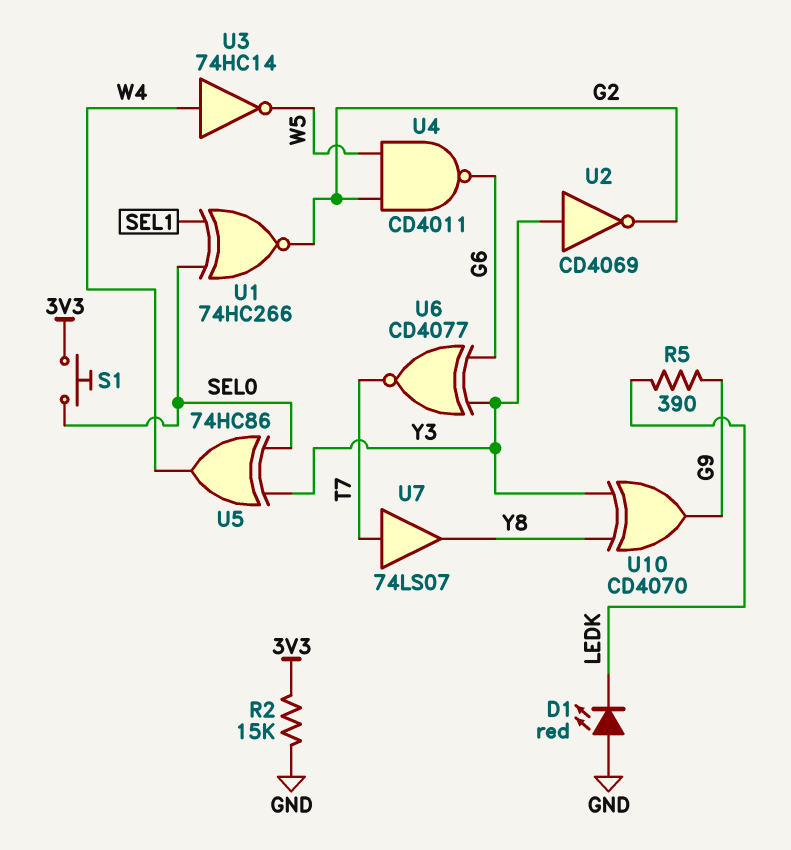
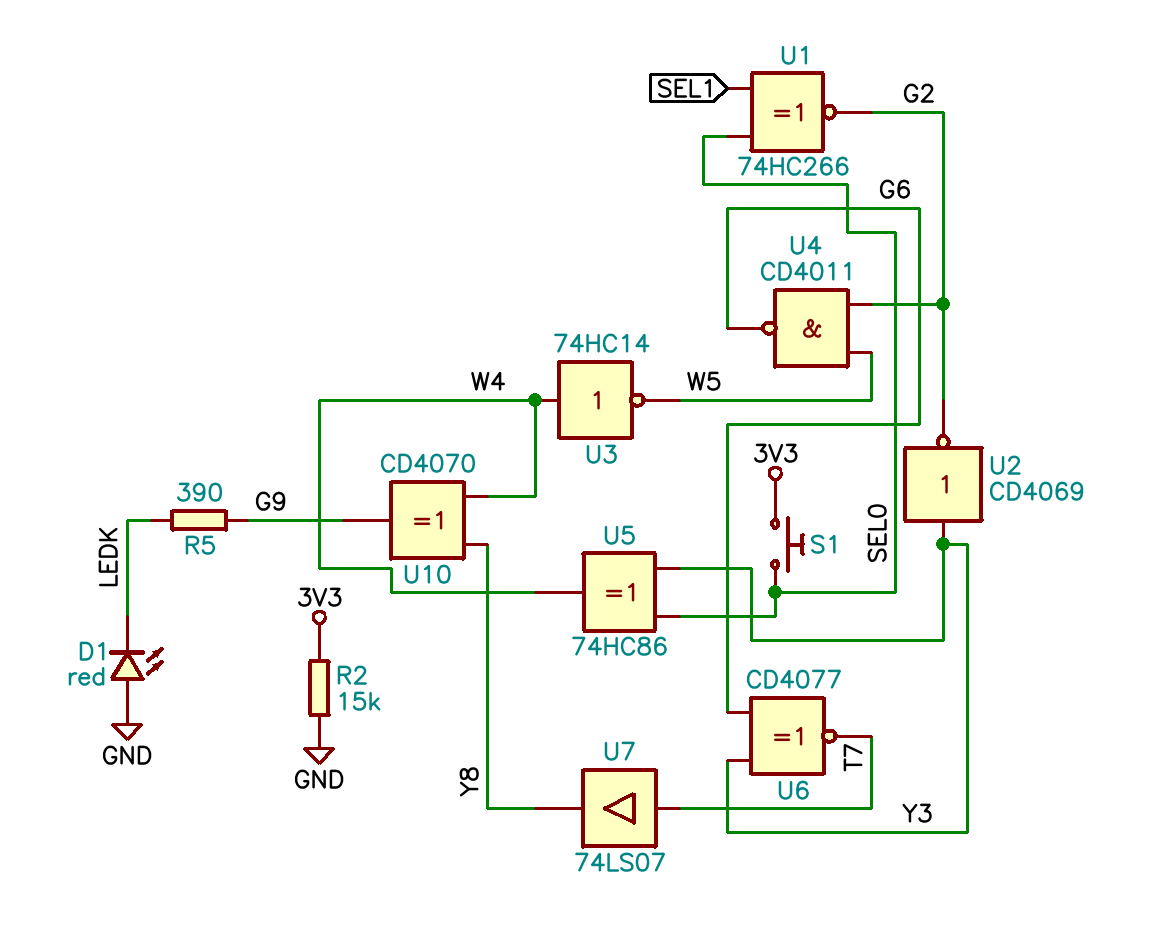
U10: XOR CD4070 (in Y3, in Y8, out G9) -> XOR CD4070 (in W4, in Y8, out G9)

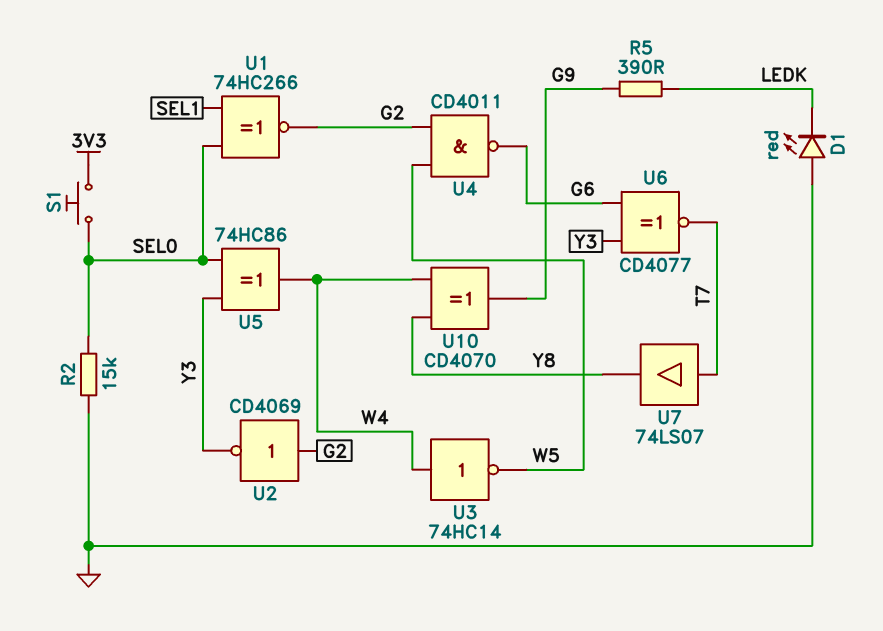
R2: 15k (3V3, GND) -> 15k (GND, SEL0)
U2: NOT CD4069 (in Y3, out G2) -> NOT CD4069 (in G2, out Y3)

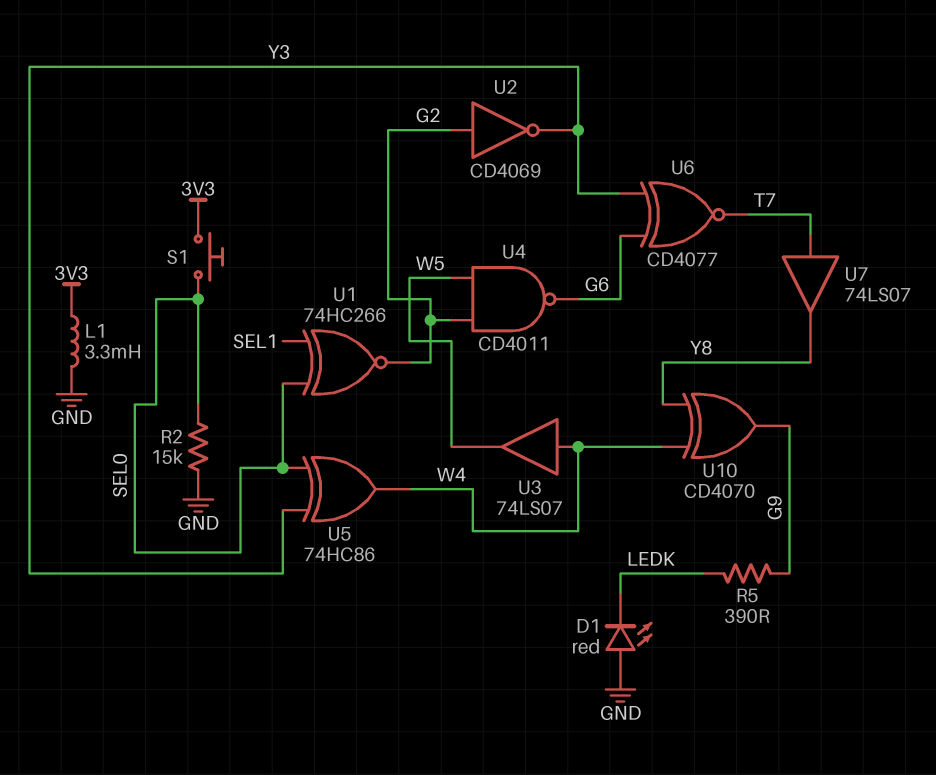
L1: none -> 3.3mH (3V3, GND)
U3: NOT 74HC14 (in W4, out W5) -> buffer 74LS07 (in W4, out W5)

